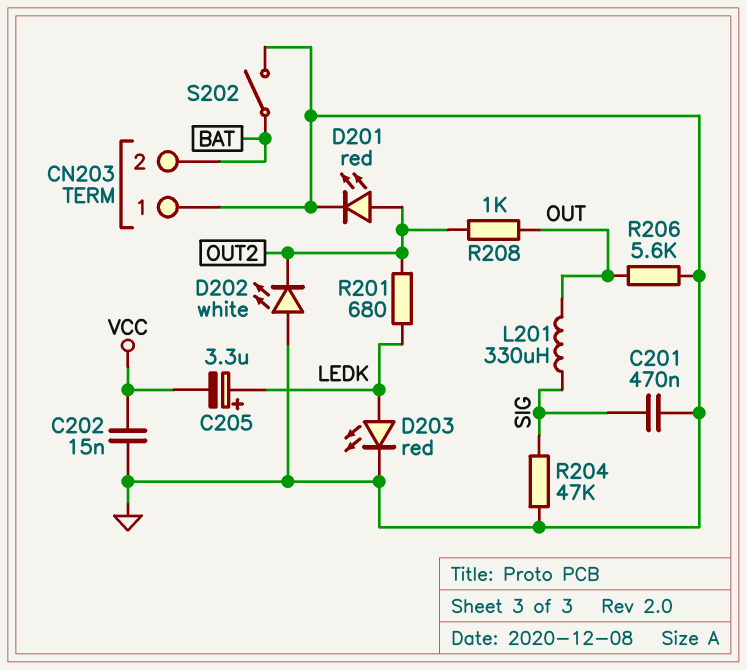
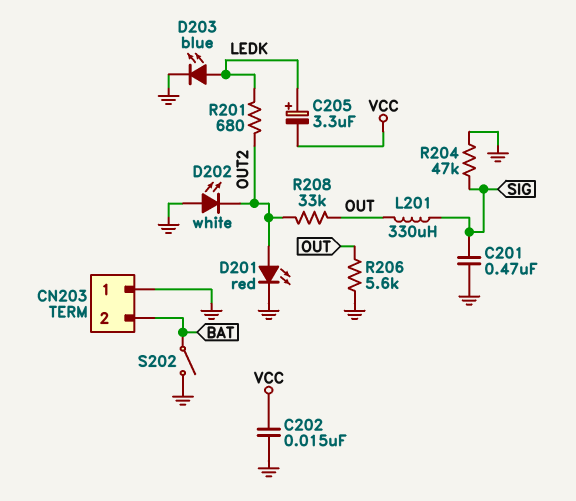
D203: LED red (A LEDK, K GND) -> LED blue (A LEDK, K GND)
R208: 1k (OUT, OUT2) -> 33k (OUT, OUT2)

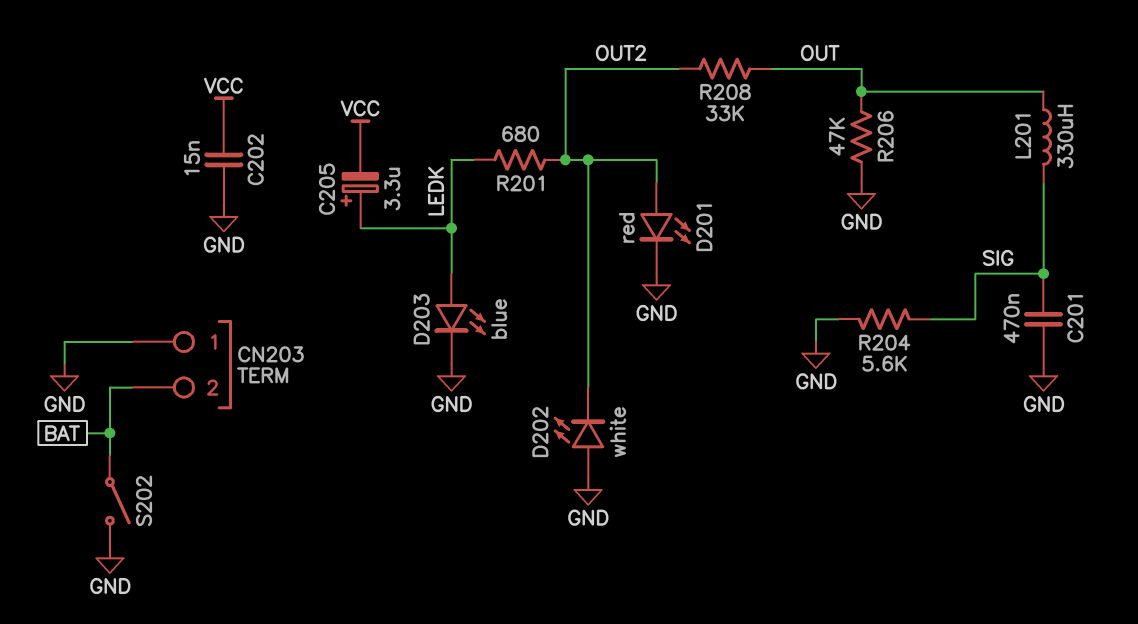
R204: 47k (GND, SIG) -> 5.6k (GND, SIG)
R206: 5.6k (GND, OUT) -> 47k (GND, OUT)

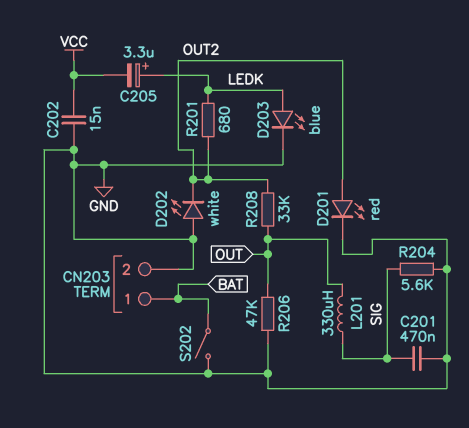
CN203 pin 1: GND -> BAT
CN203 pin 2: BAT -> GND

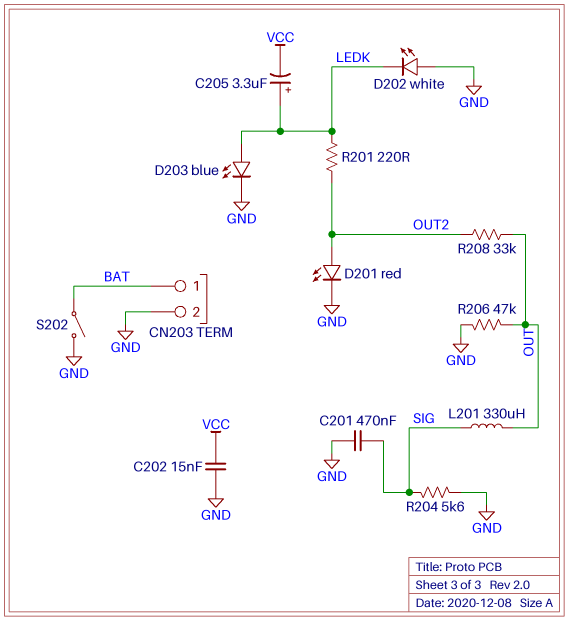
D202: LED white (A GND, K OUT2) -> LED white (A GND, K LEDK)
R201: 680 (LEDK, OUT2) -> 220 (LEDK, OUT2)

